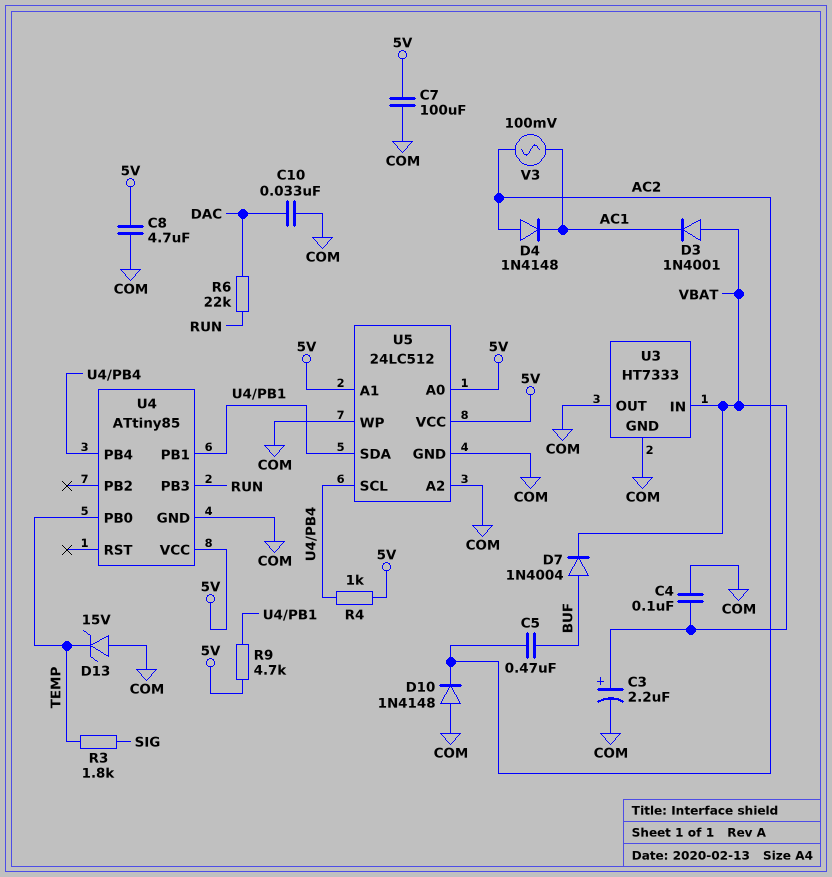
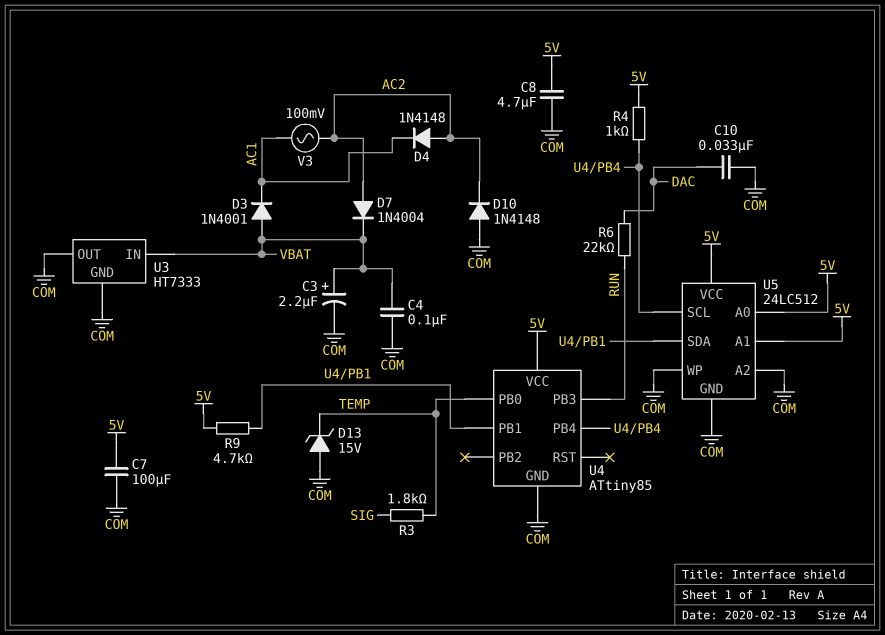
C5: 470nF (AC2, BUF) -> none
D7: diode 1N4004 (A BUF, K VBAT) -> diode 1N4004 (A AC2, K VBAT)

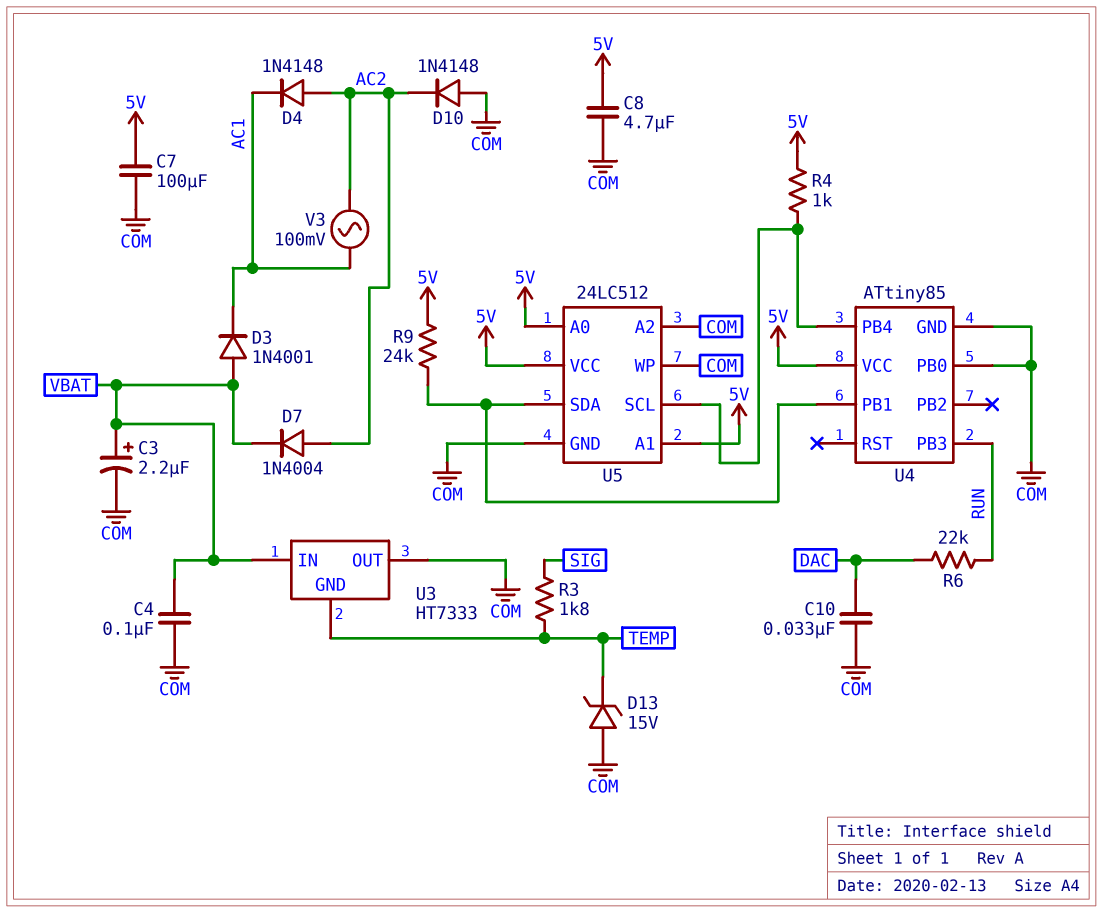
R9: 4.7k (5V, U4/PB1) -> 24k (5V, U4/PB1)
U3 pin GND: COM -> TEMP
U4 pin PB0: TEMP -> COM

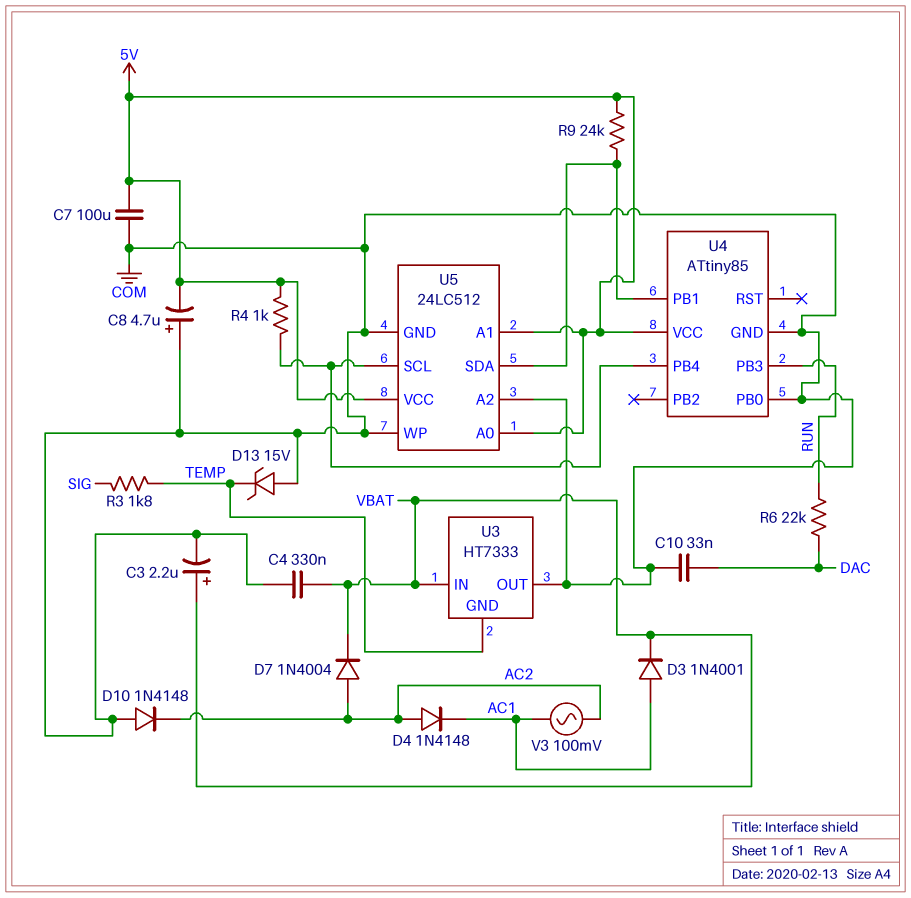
C4: 100nF (COM, VBAT) -> 330nF (COM, VBAT)
C8: 4.7uF (5V, COM) -> 4.7uF (plus COM, minus 5V)
D3: diode 1N4001 (A VBAT, K AC1) -> diode 1N4001 (A AC1, K VBAT)

